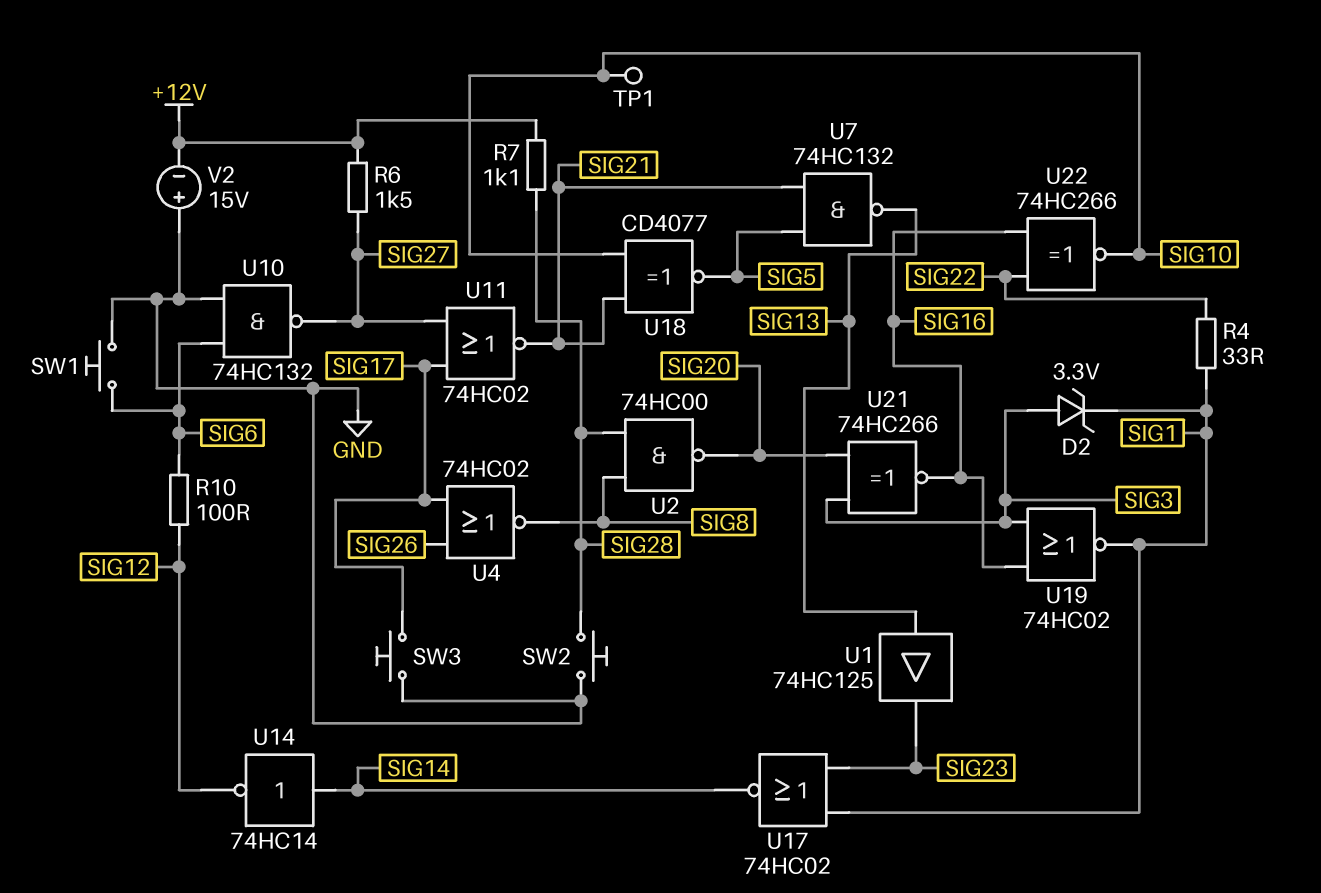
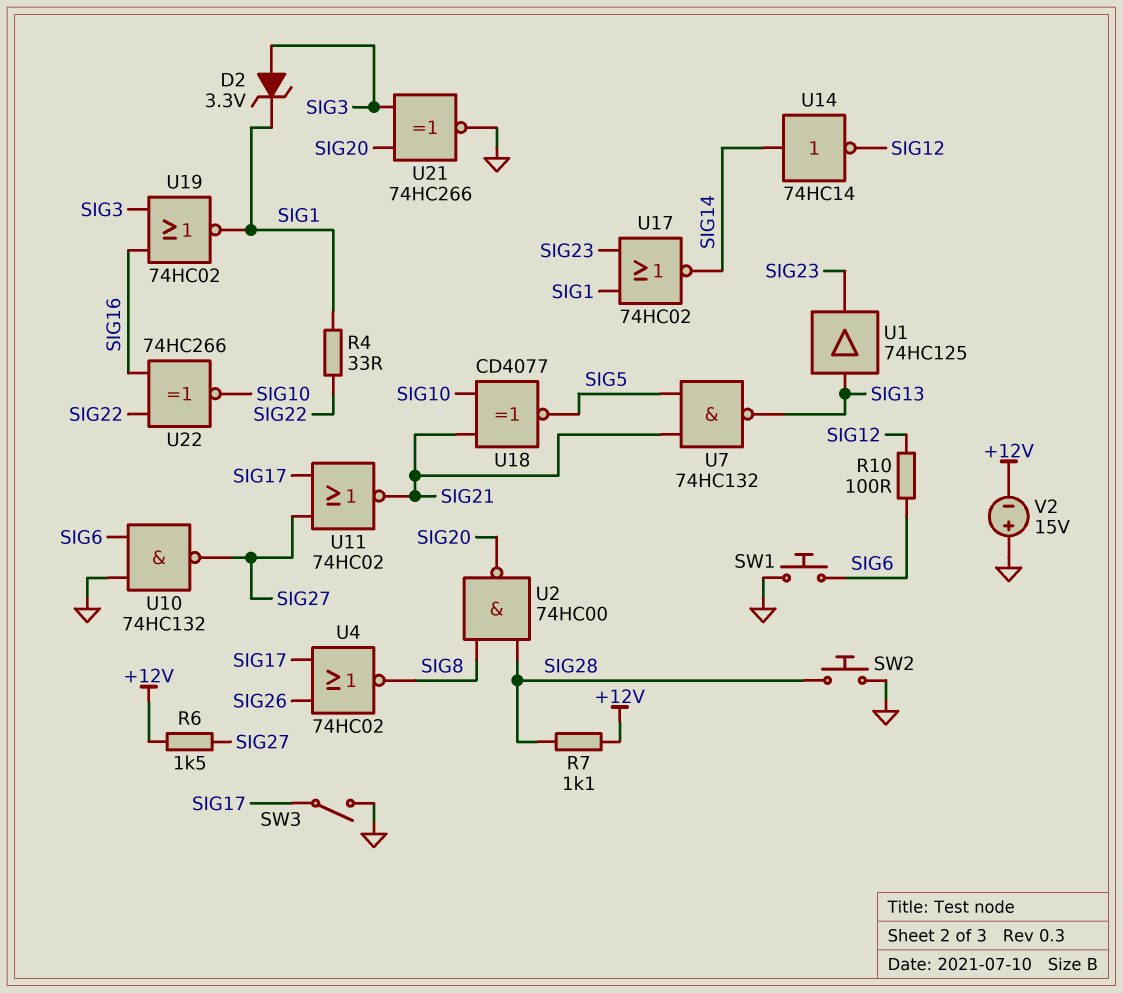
SW3: button (GND, SIG17) -> switch (GND, SIG17)
TP1: test point (SIG10) -> none
U21: XNOR 74HC266 (in SIG3, in SIG20, out SIG16) -> XNOR 74HC266 (in SIG3, in SIG20, out GND)

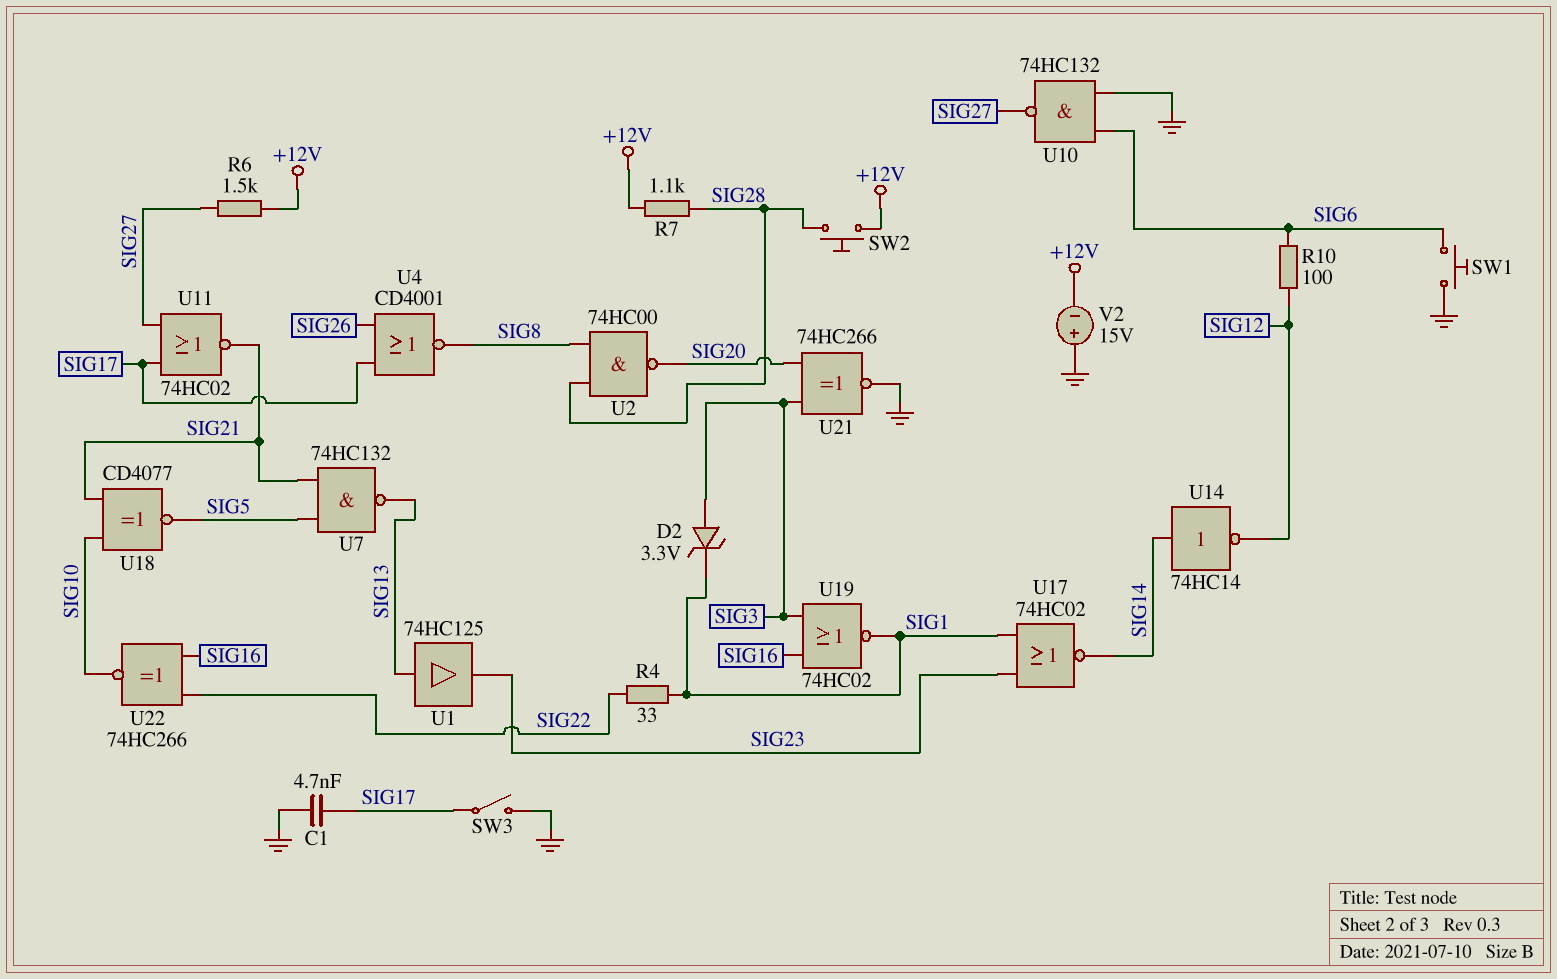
C1: none -> 4.7nF (GND, SIG17)
SW2: button (GND, SIG28) -> button (+12V, SIG28)
U4: NOR 74HC02 (in SIG17, in SIG26, out SIG8) -> NOR CD4001 (in SIG17, in SIG26, out SIG8)

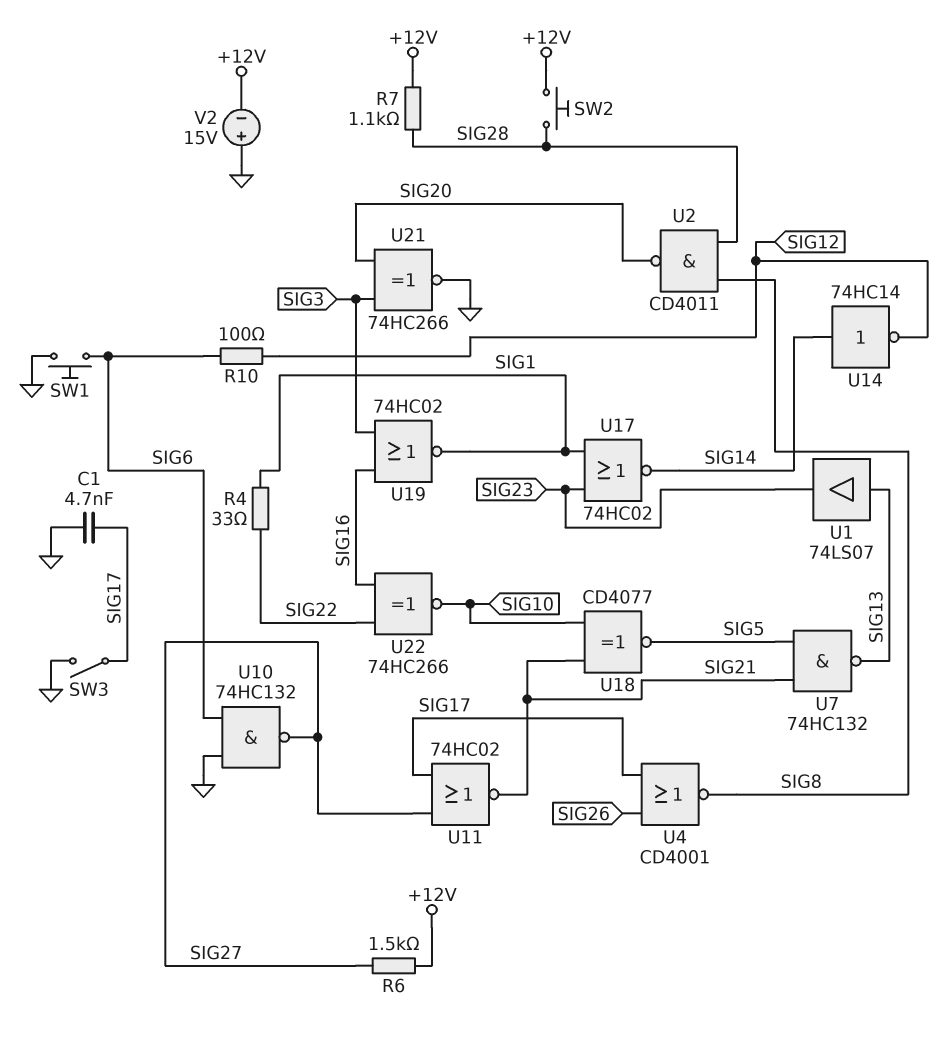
D2: zener 3.3V (A SIG3, K SIG1) -> none
U1: buffer 74HC125 (in SIG13, out SIG23) -> buffer 74LS07 (in SIG13, out SIG23)
U2: NAND 74HC00 (in SIG8, in SIG28, out SIG20) -> NAND CD4011 (in SIG8, in SIG28, out SIG20)

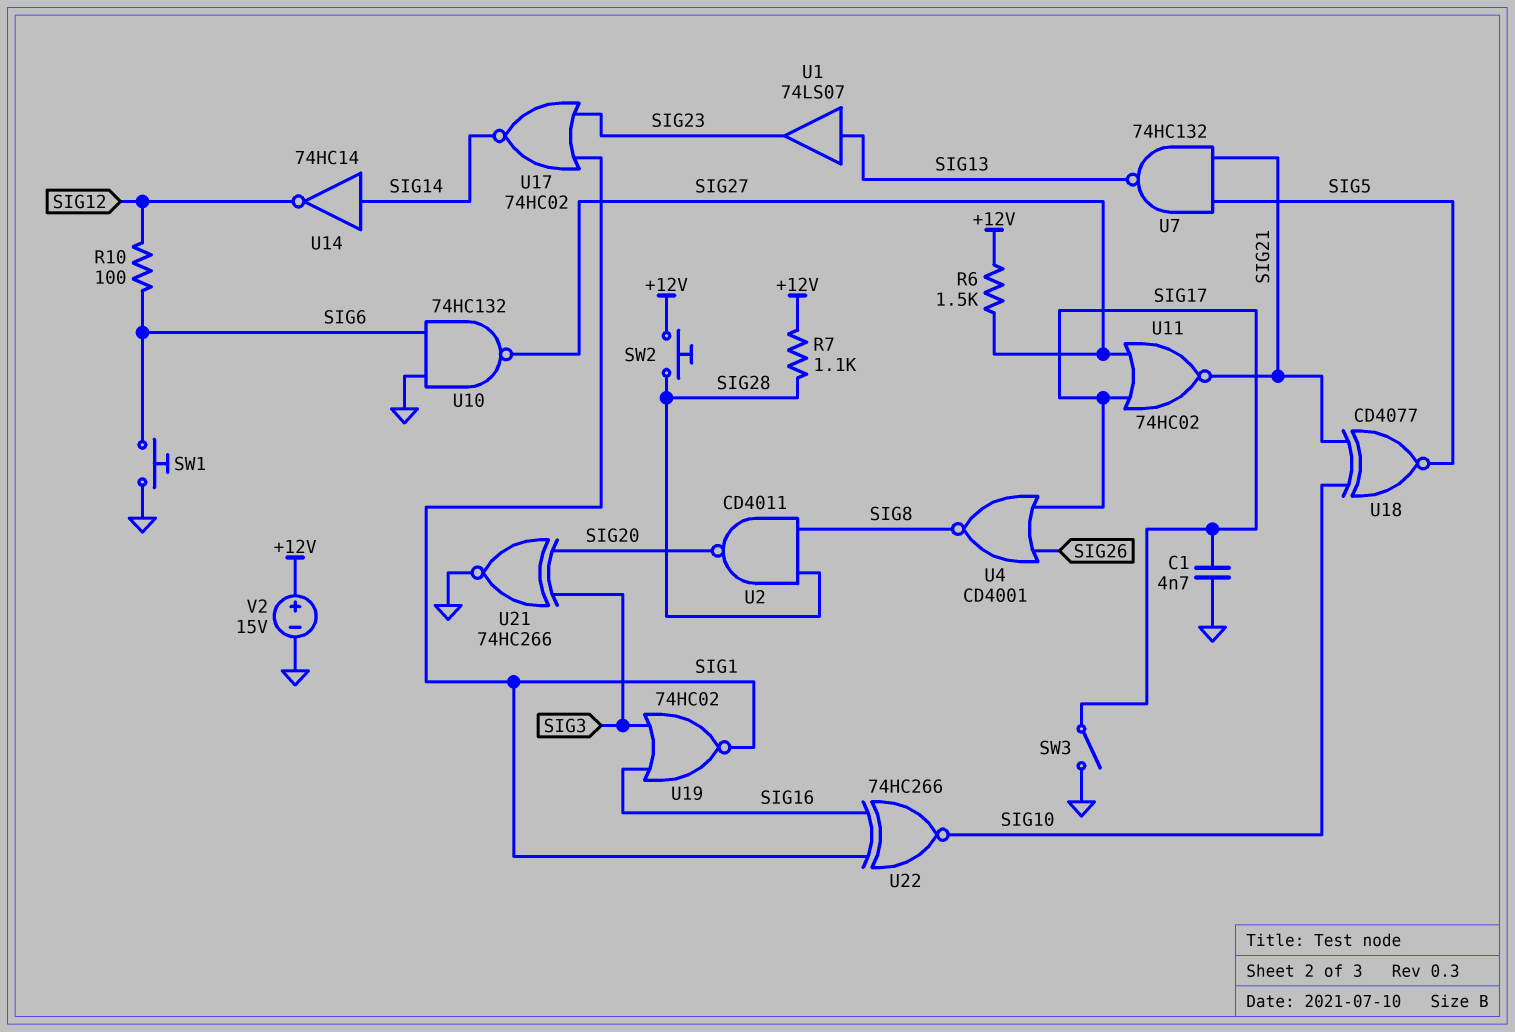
R4: 33 (SIG1, SIG22) -> none
U22: XNOR 74HC266 (in SIG16, in SIG22, out SIG10) -> XNOR 74HC266 (in SIG1, in SIG16, out SIG10)
V2: 15V (plus GND, minus +12V) -> 15V (plus +12V, minus GND)

